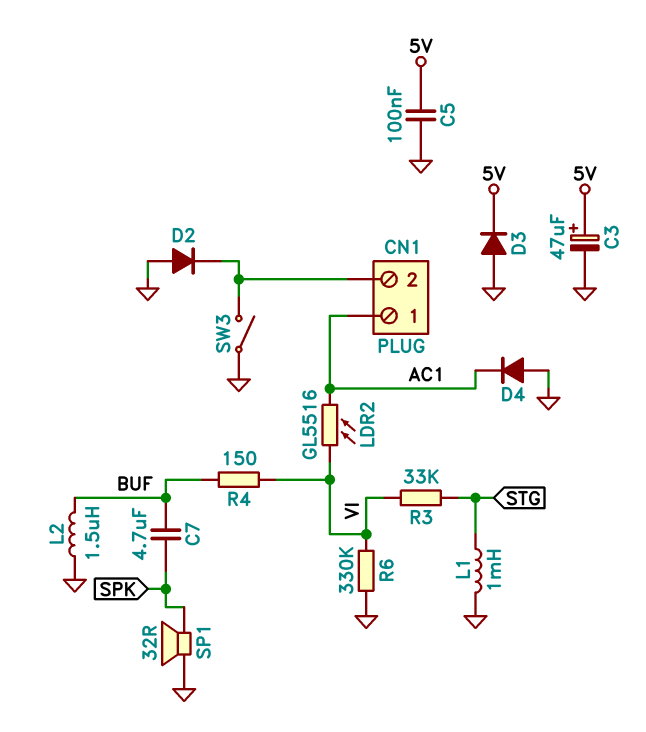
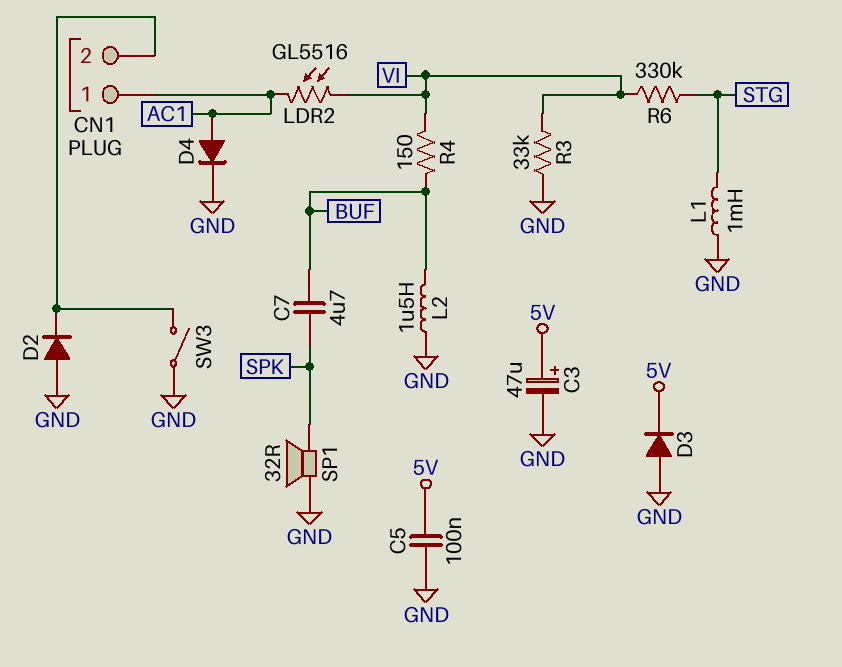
D4: diode (A GND, K AC1) -> diode (A AC1, K GND)
R3: 33k (STG, VI) -> 33k (GND, VI)
R6: 330k (GND, VI) -> 330k (STG, VI)

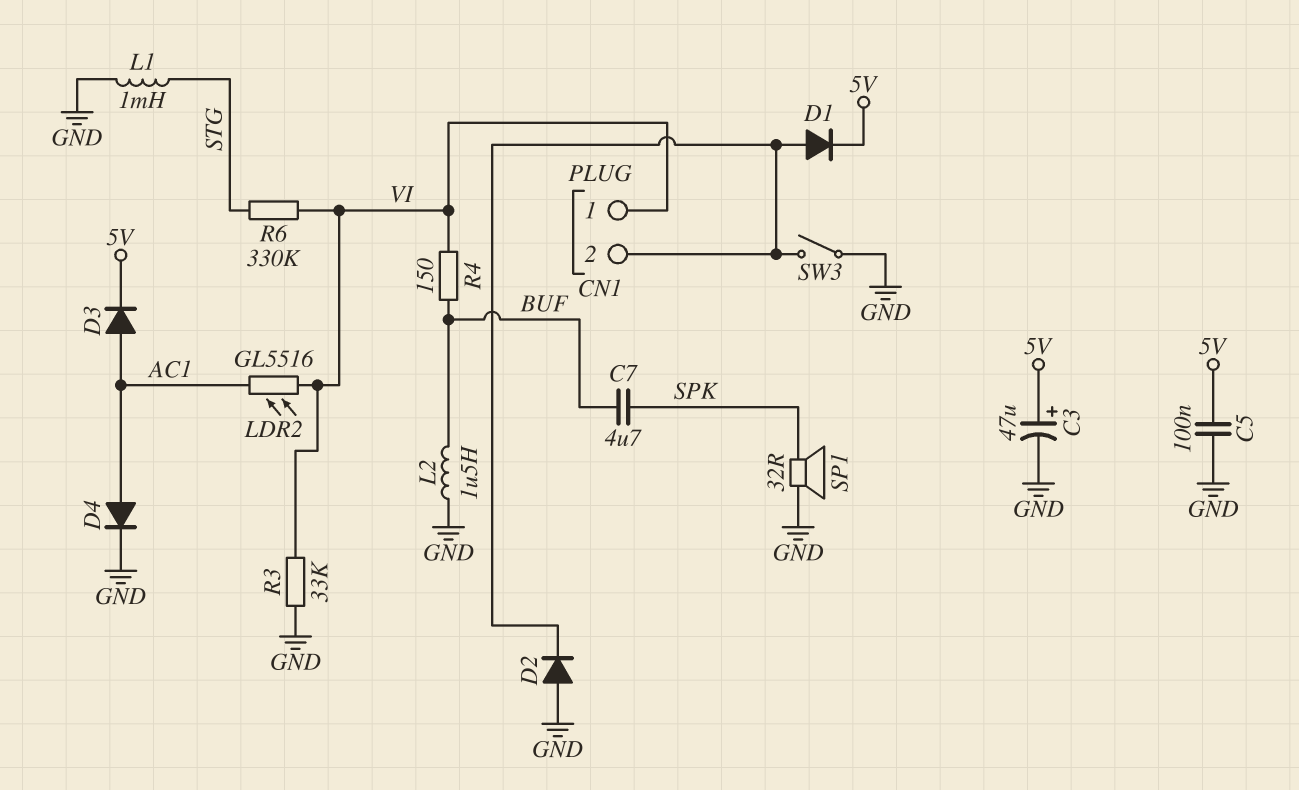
CN1 pin 1: AC1 -> VI
D1: none -> diode (A CN1/2, K 5V)
D3: diode (A GND, K 5V) -> diode (A AC1, K 5V)

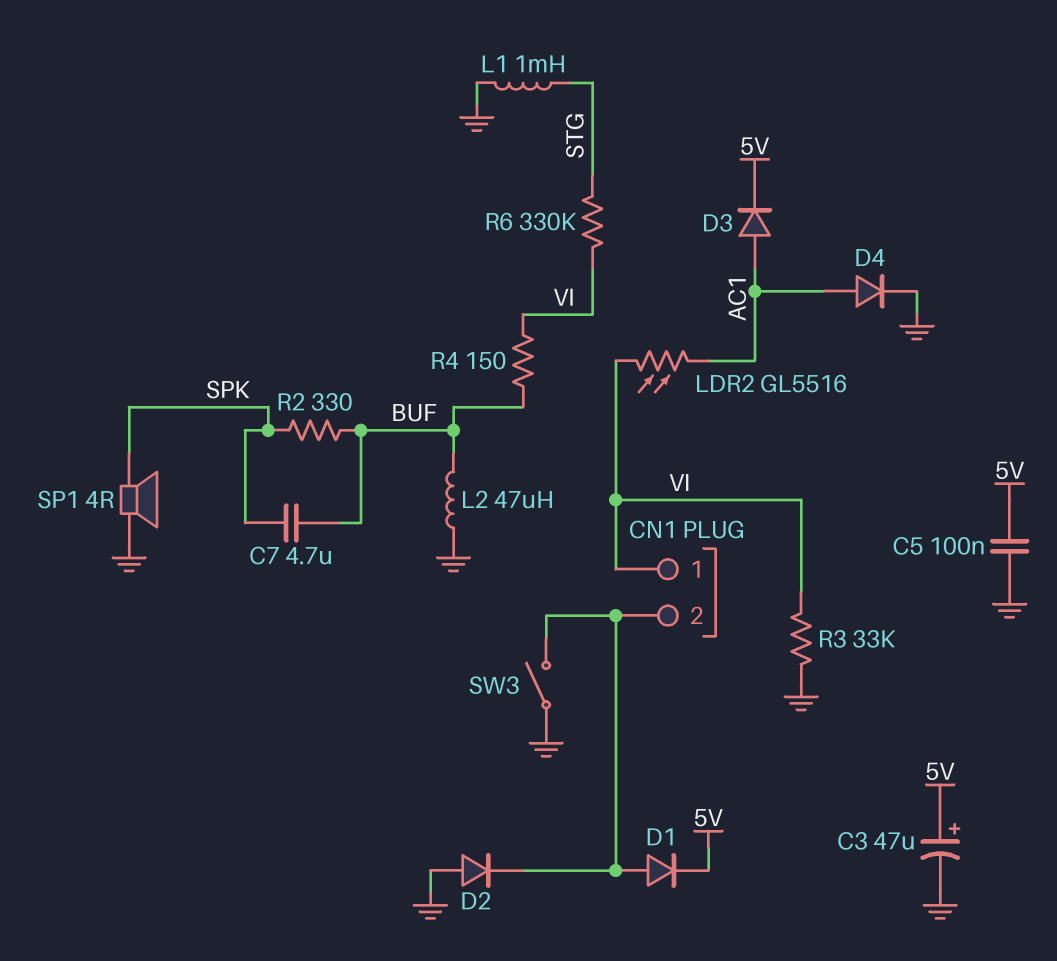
L2: 1.5uH (BUF, GND) -> 47uH (BUF, GND)
R2: none -> 330 (BUF, SPK)
SP1: speaker 32R (GND, SPK) -> speaker 4R (GND, SPK)

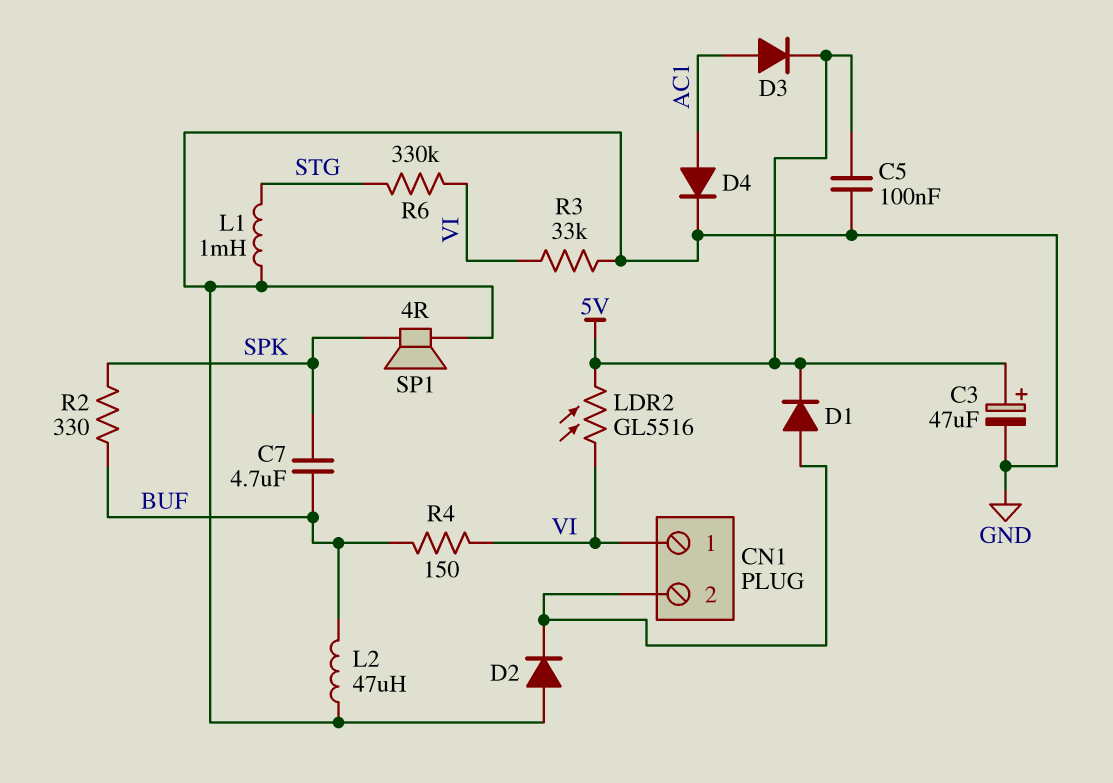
LDR2: GL5516 (AC1, VI) -> GL5516 (5V, VI)
SW3: switch (CN1/2, GND) -> none

